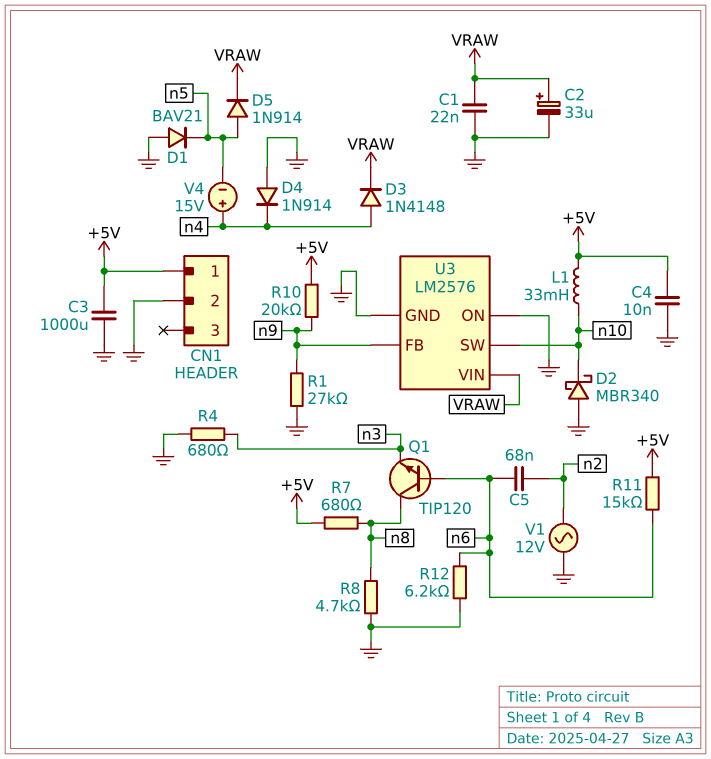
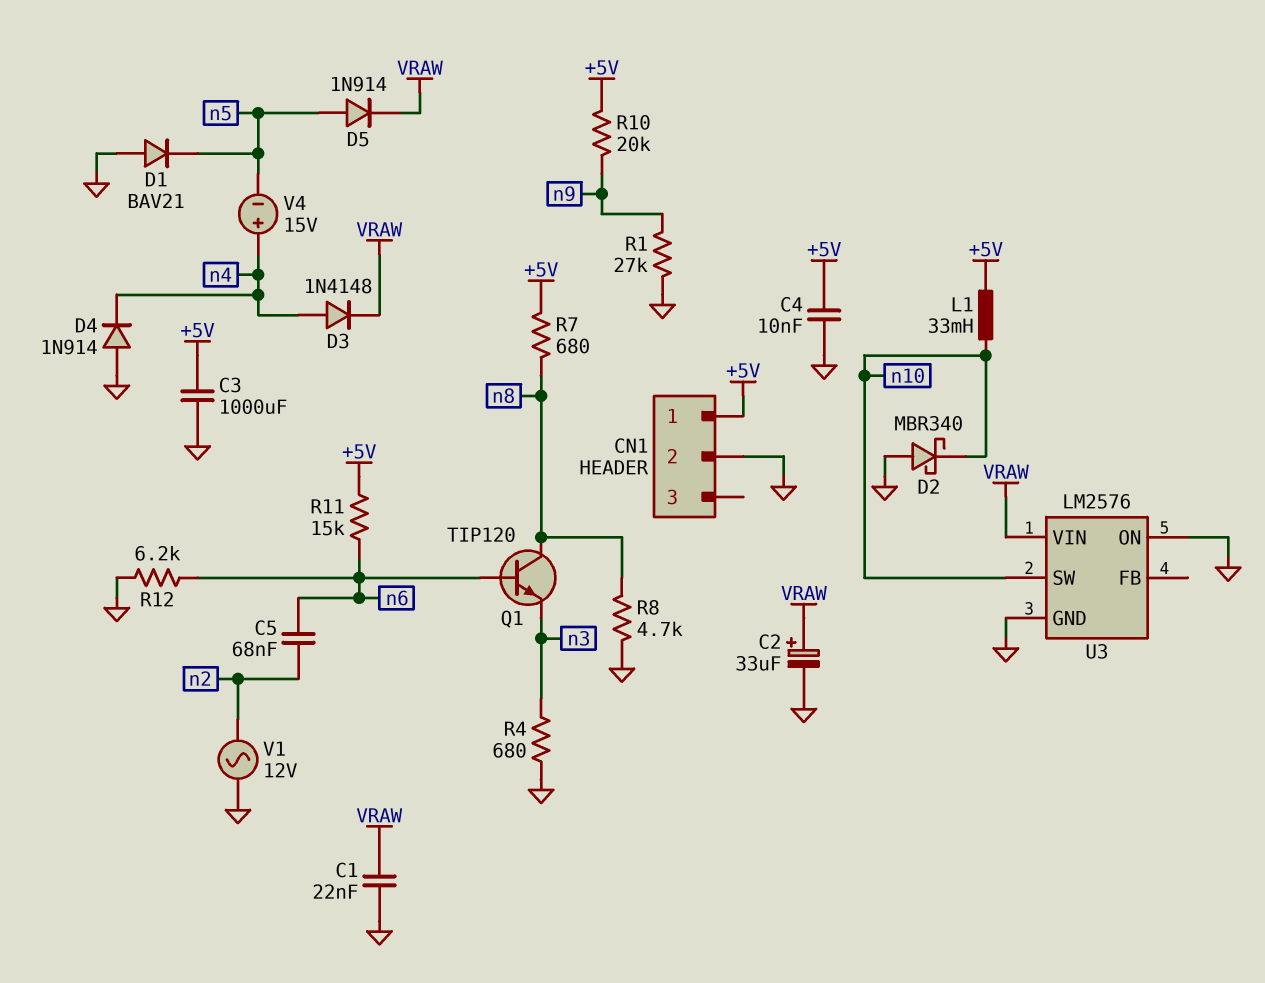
U3 pin FB: n9 -> none

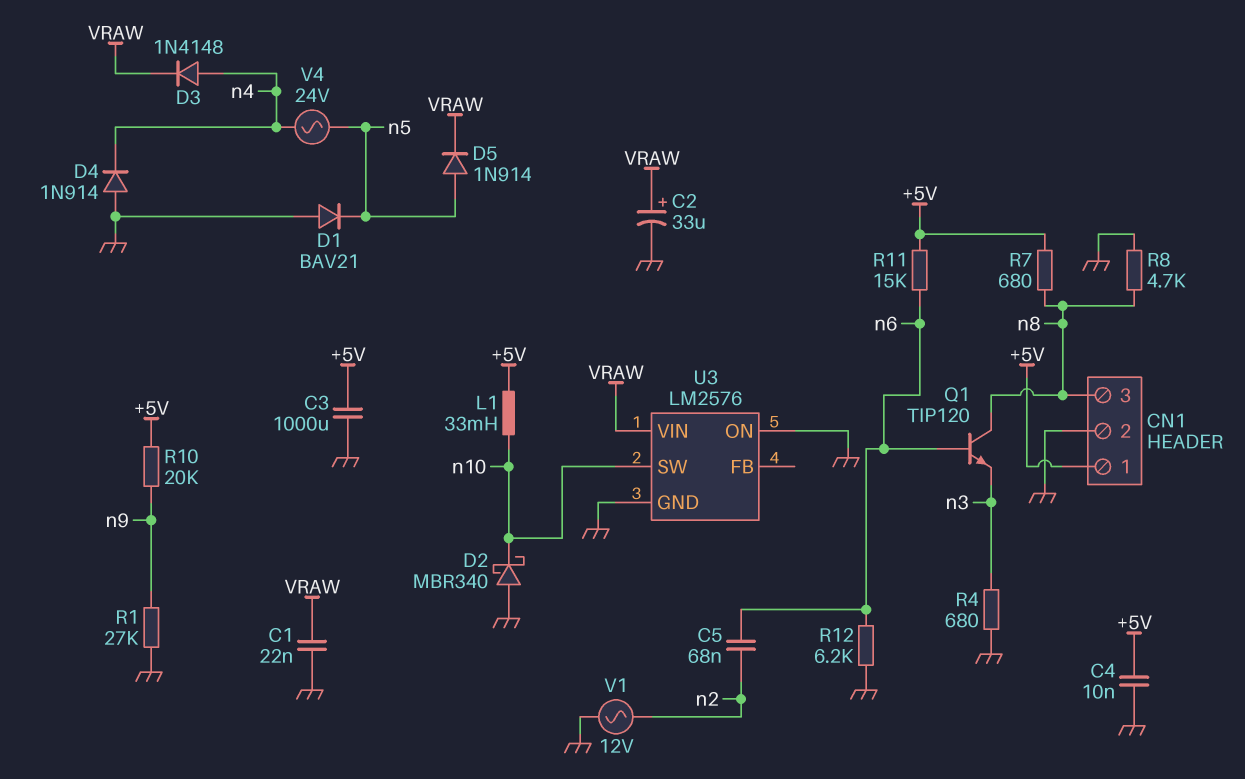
CN1 pin 3: none -> n8
V4: 15V (plus n4, minus n5) -> AC 24V (n4, n5)

